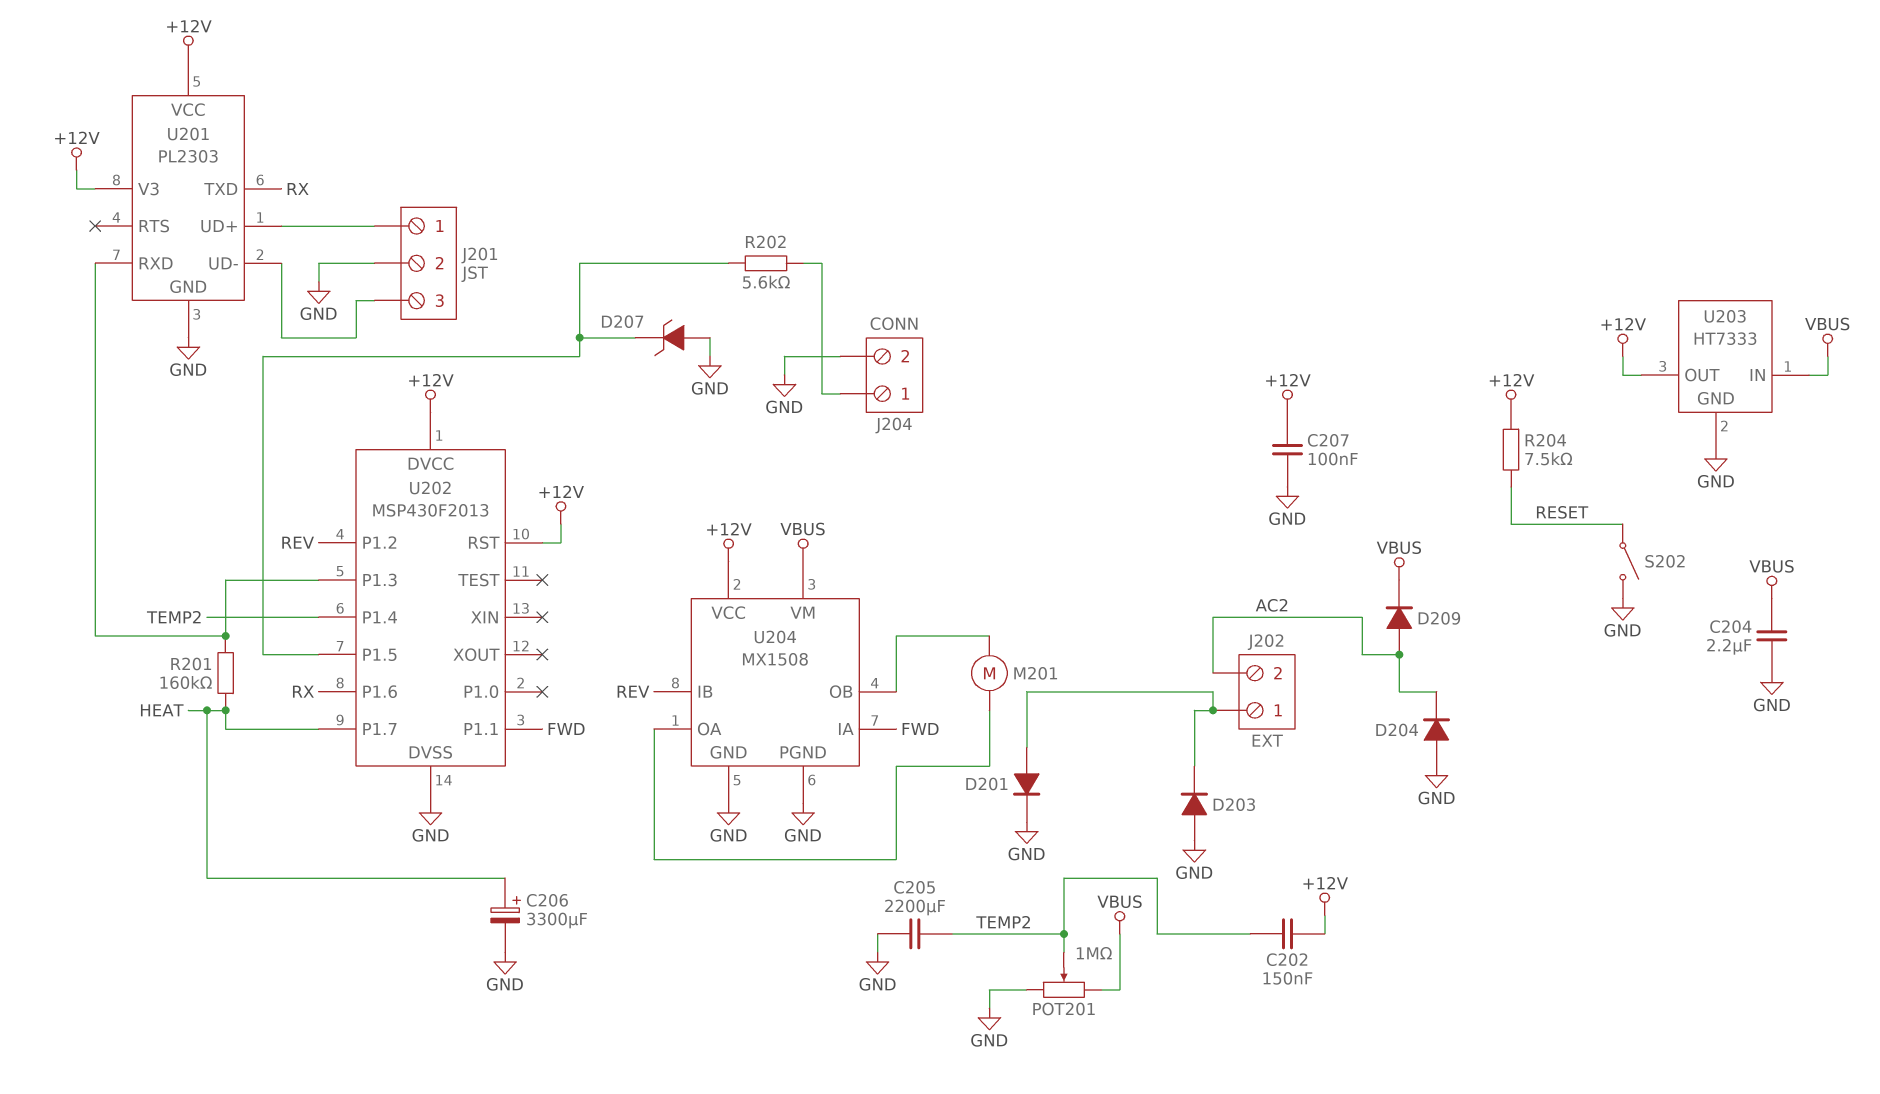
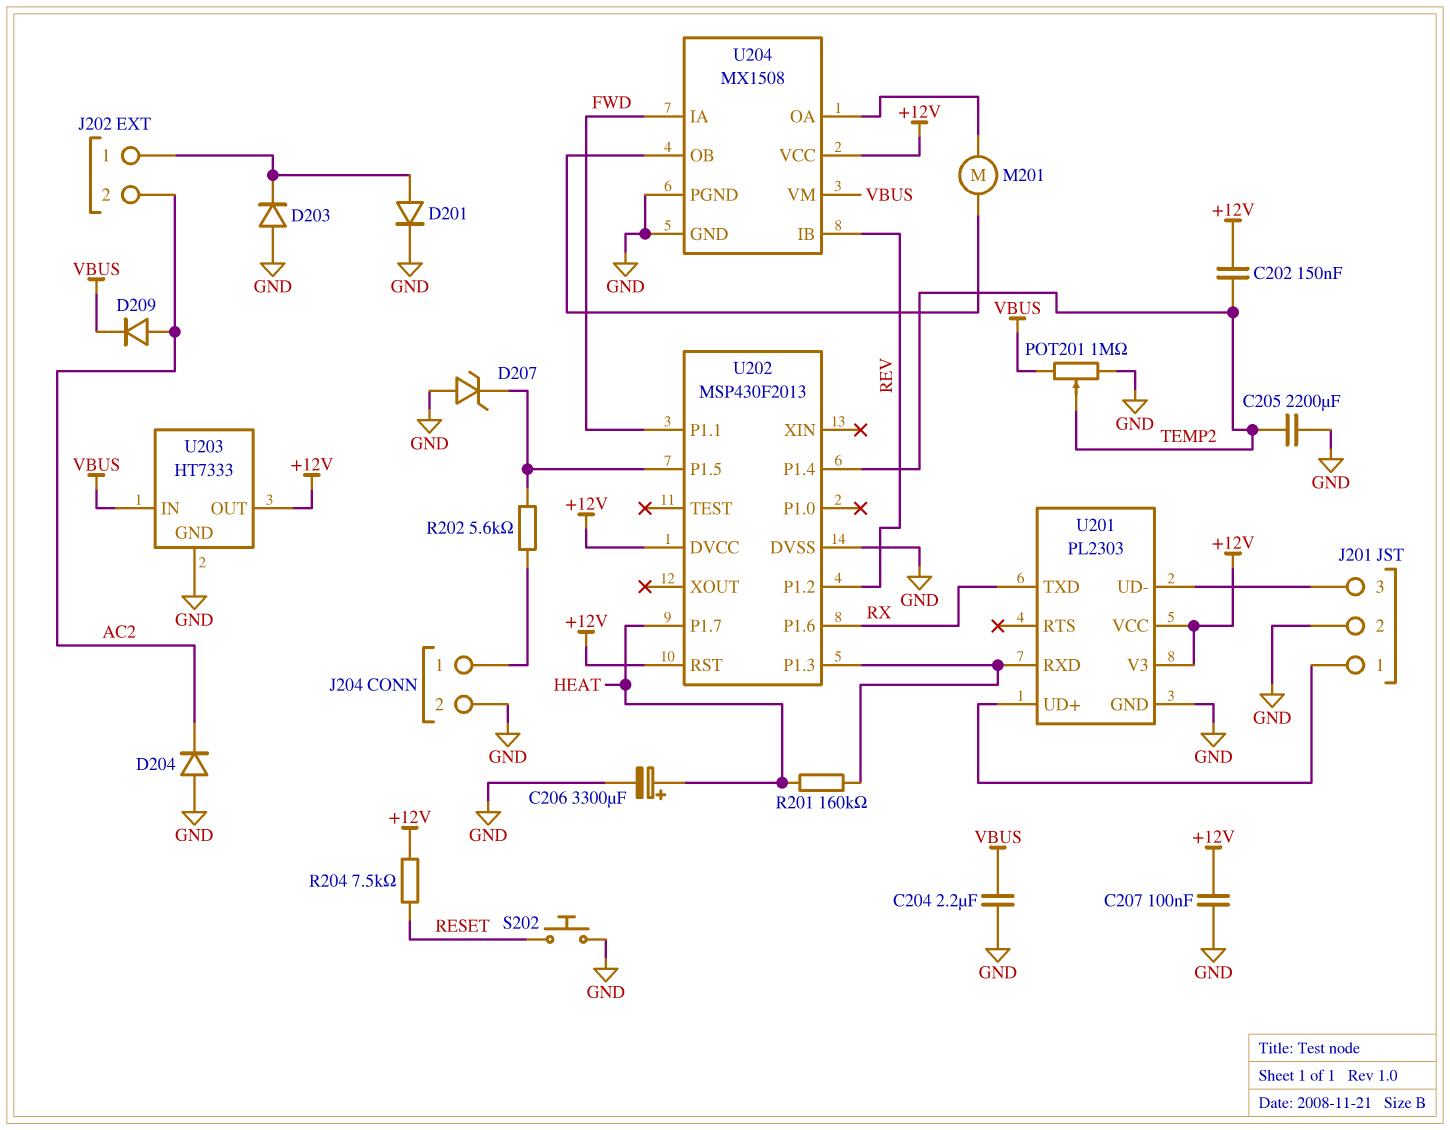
S202: switch (GND, RESET) -> button (GND, RESET)

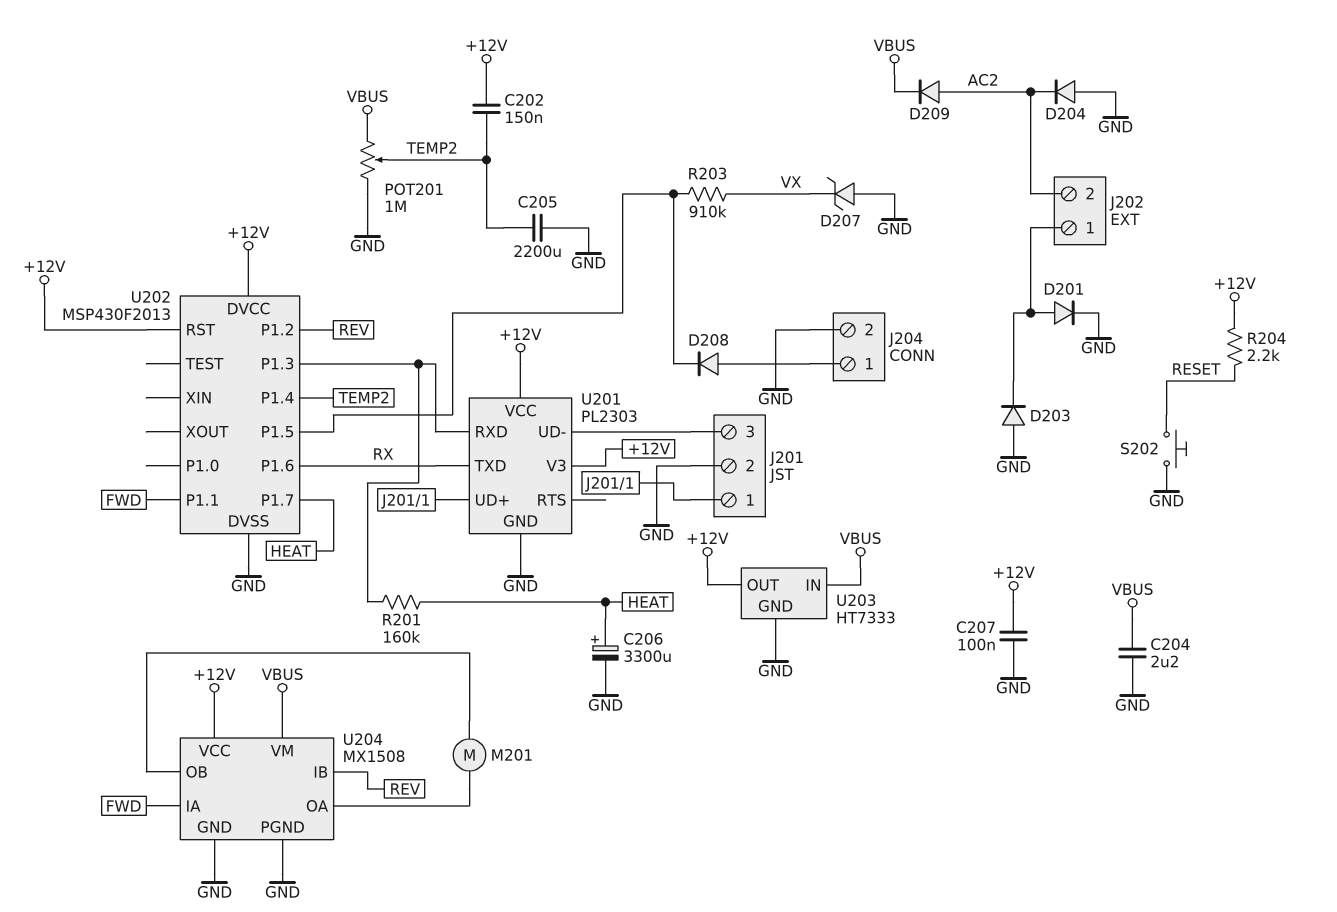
D207: zener (A GND, K U202/P1.5) -> zener (A GND, K VX)
D208: none -> diode (A J204/1, K U202/P1.5)
R202: 5.6k (J204/1, U202/P1.5) -> none
R203: none -> 910k (U202/P1.5, VX)
R204: 7.5k (+12V, RESET) -> 2.2k (+12V, RESET)

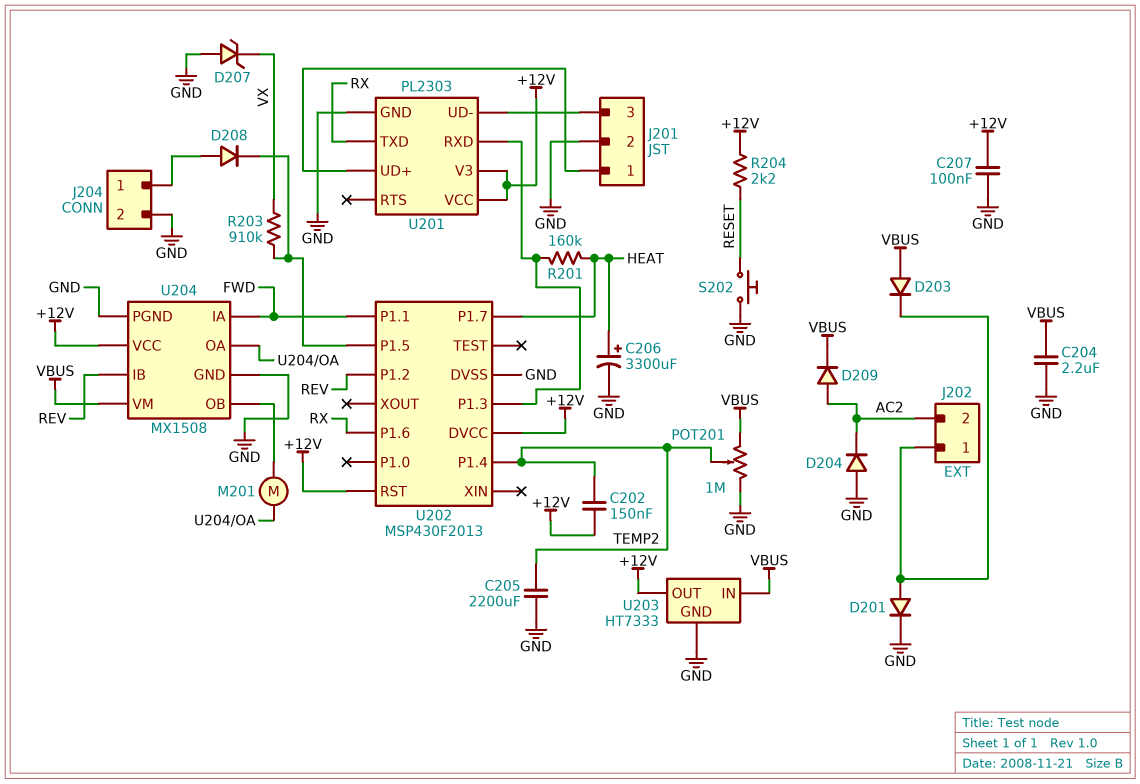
D203: diode (A GND, K J202/1) -> diode (A VBUS, K J202/1)

